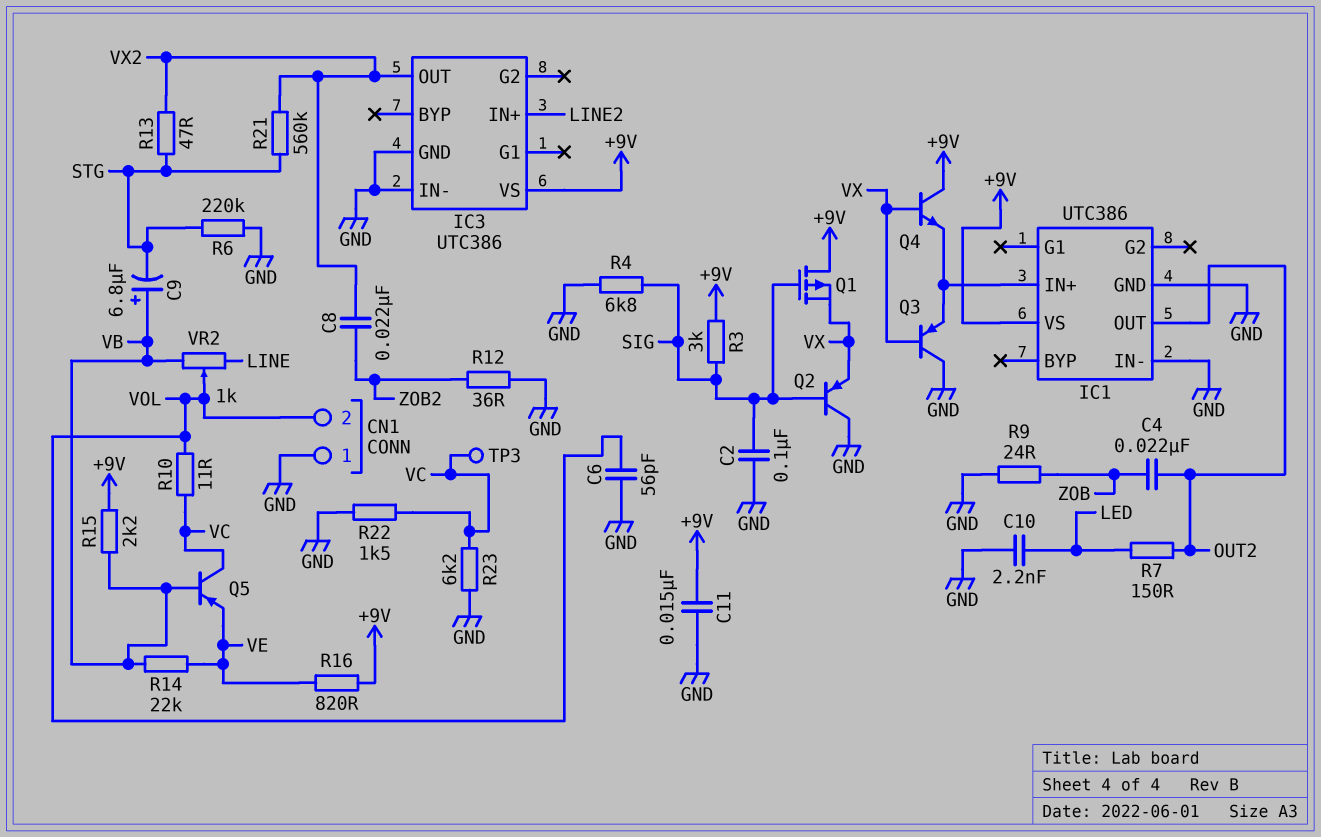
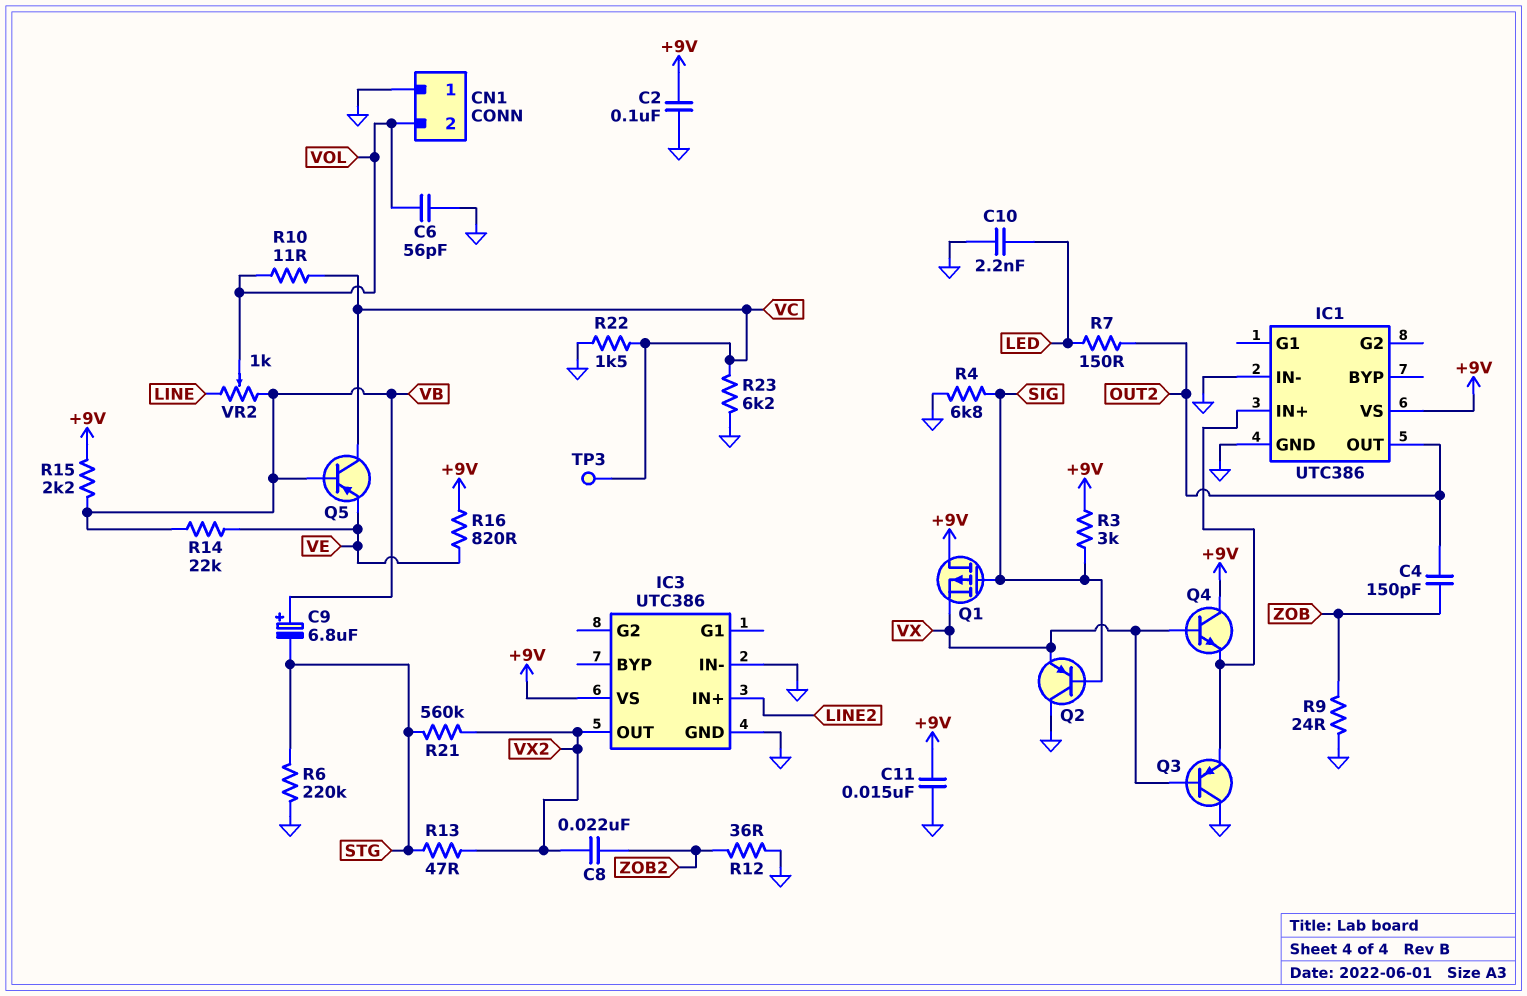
C2: 100nF (GND, SIG) -> 100nF (+9V, GND)
C4: 22nF (OUT2, ZOB) -> 150pF (OUT2, ZOB)

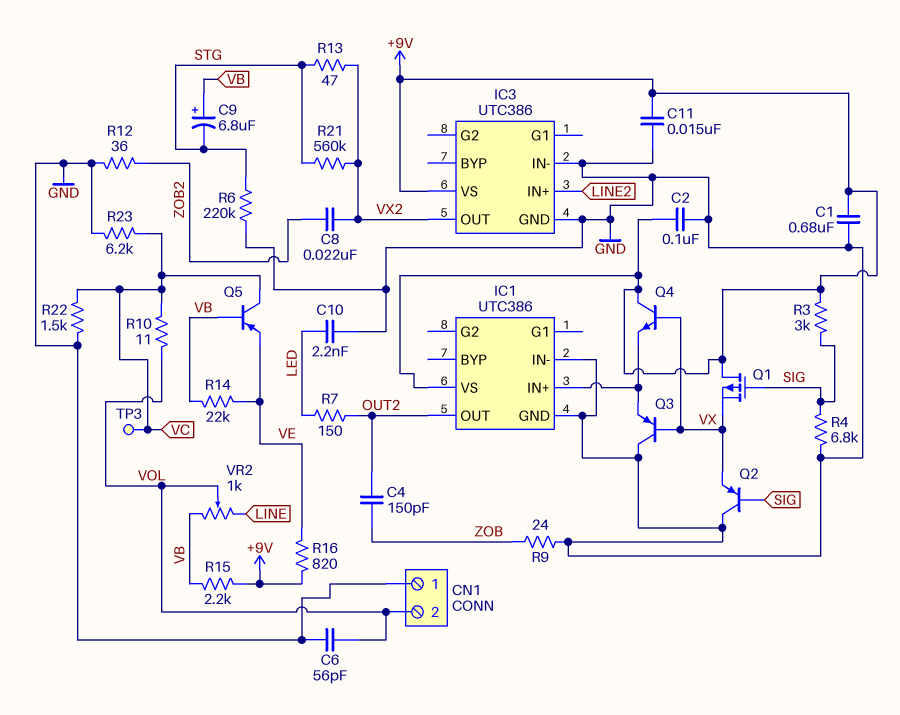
C1: none -> 680nF (+9V, GND)

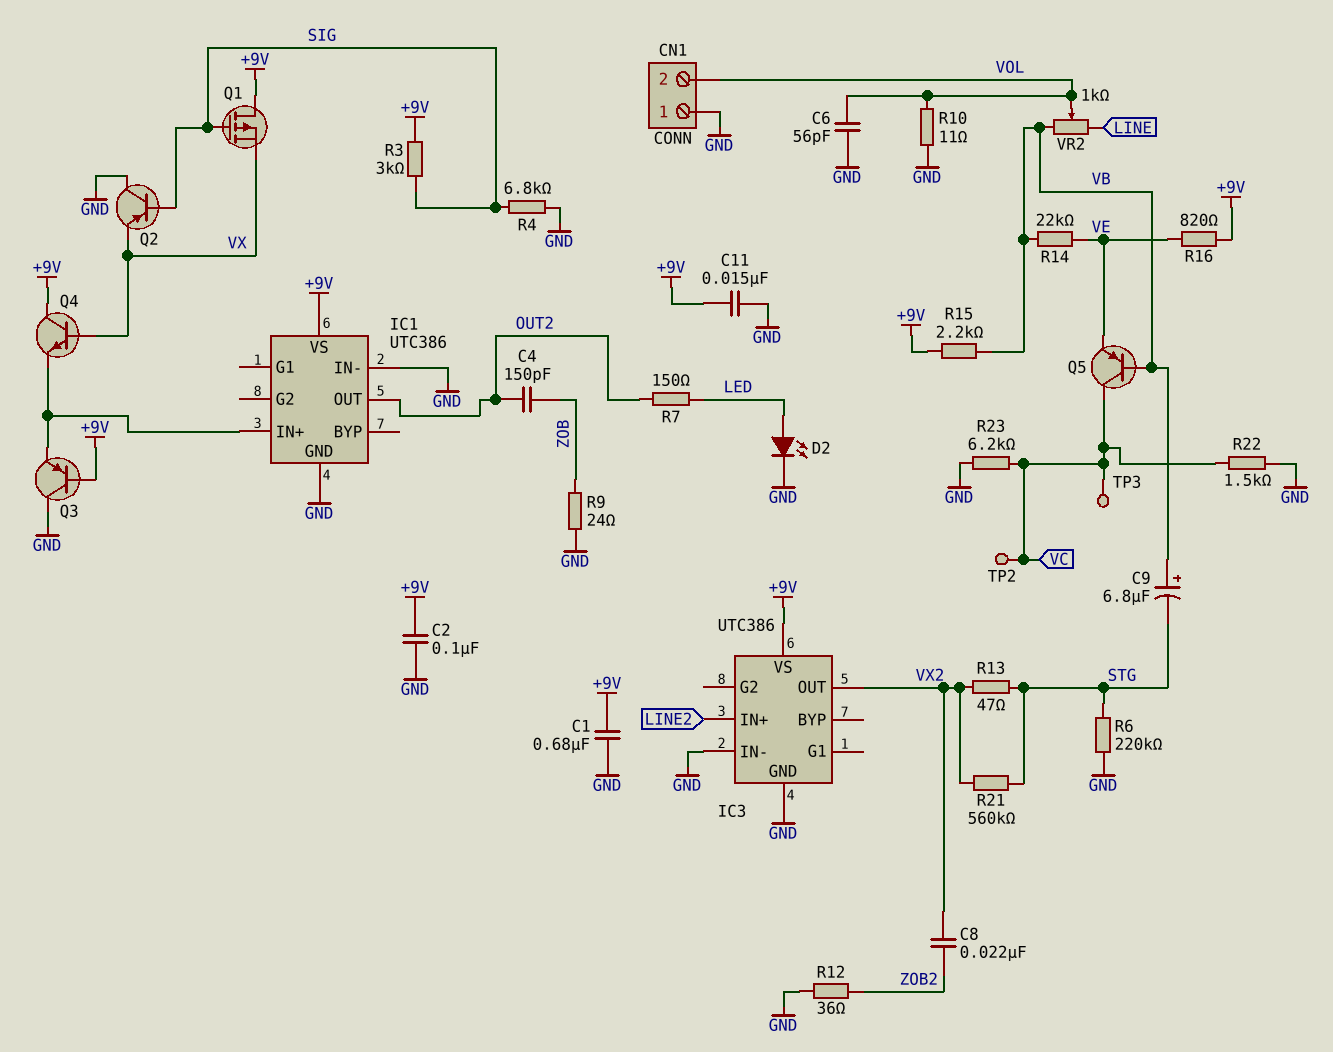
C10: 2.2nF (GND, LED) -> none
D2: none -> LED (A LED, K GND)
Q3: PNP (B VX, C GND, E IC1/IN+) -> PNP (B +9V, C GND, E IC1/IN+)
R10: 11 (VC, VOL) -> 11 (GND, VOL)
TP2: none -> test point (VC)

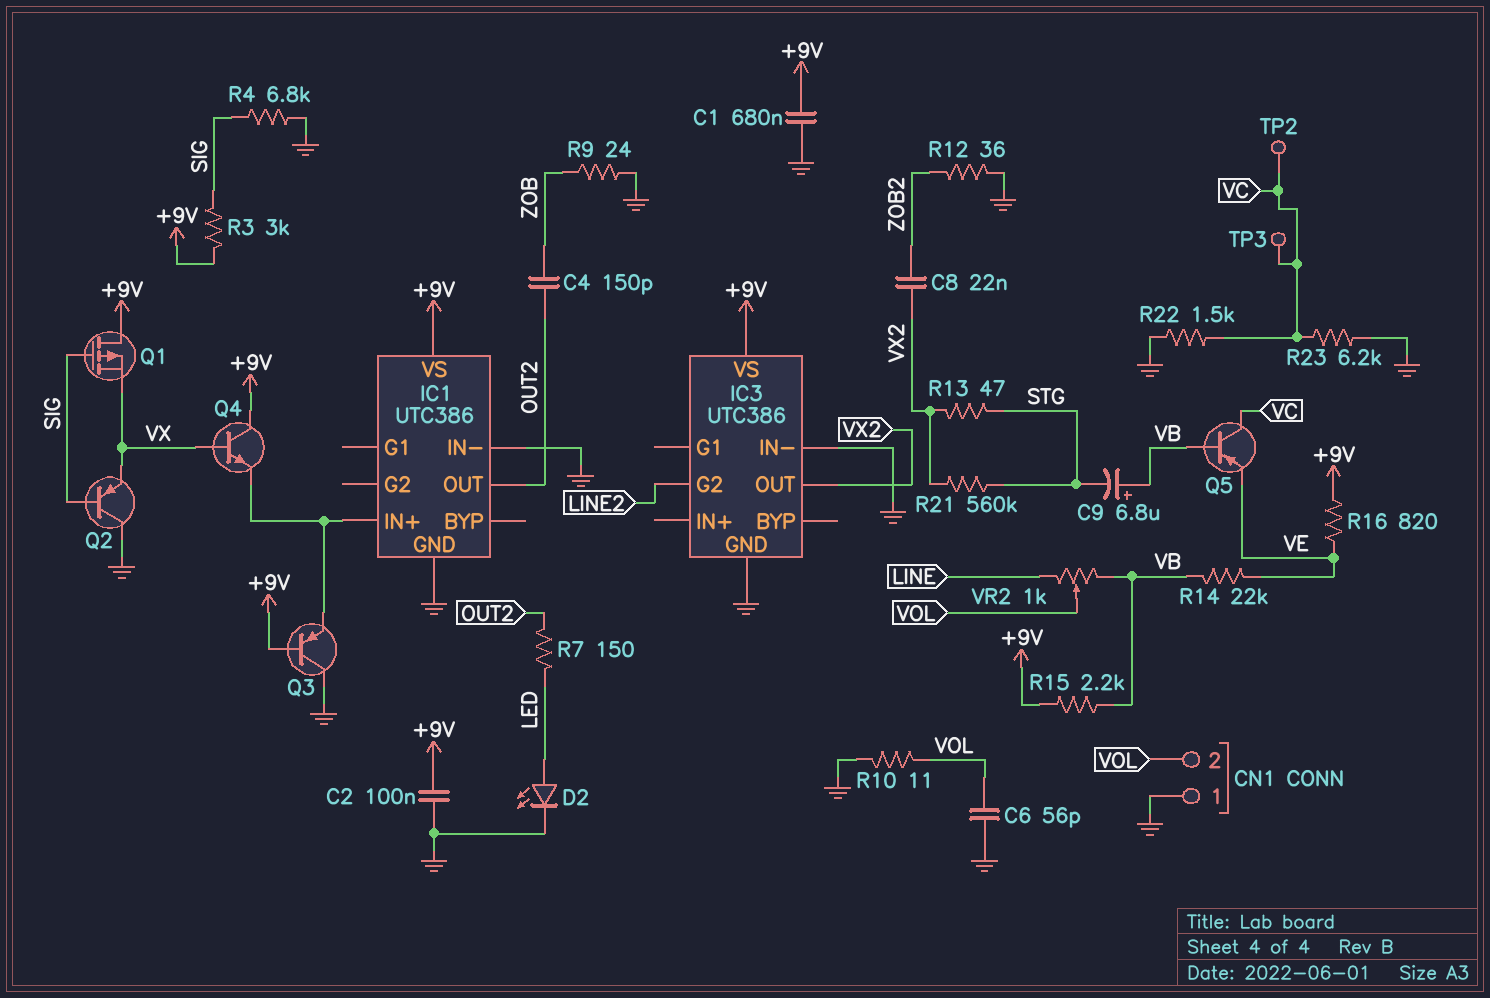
C11: 15nF (+9V, GND) -> none
IC3 pin G2: none -> LINE2
IC3 pin IN+: LINE2 -> none
R6: 220k (GND, STG) -> none

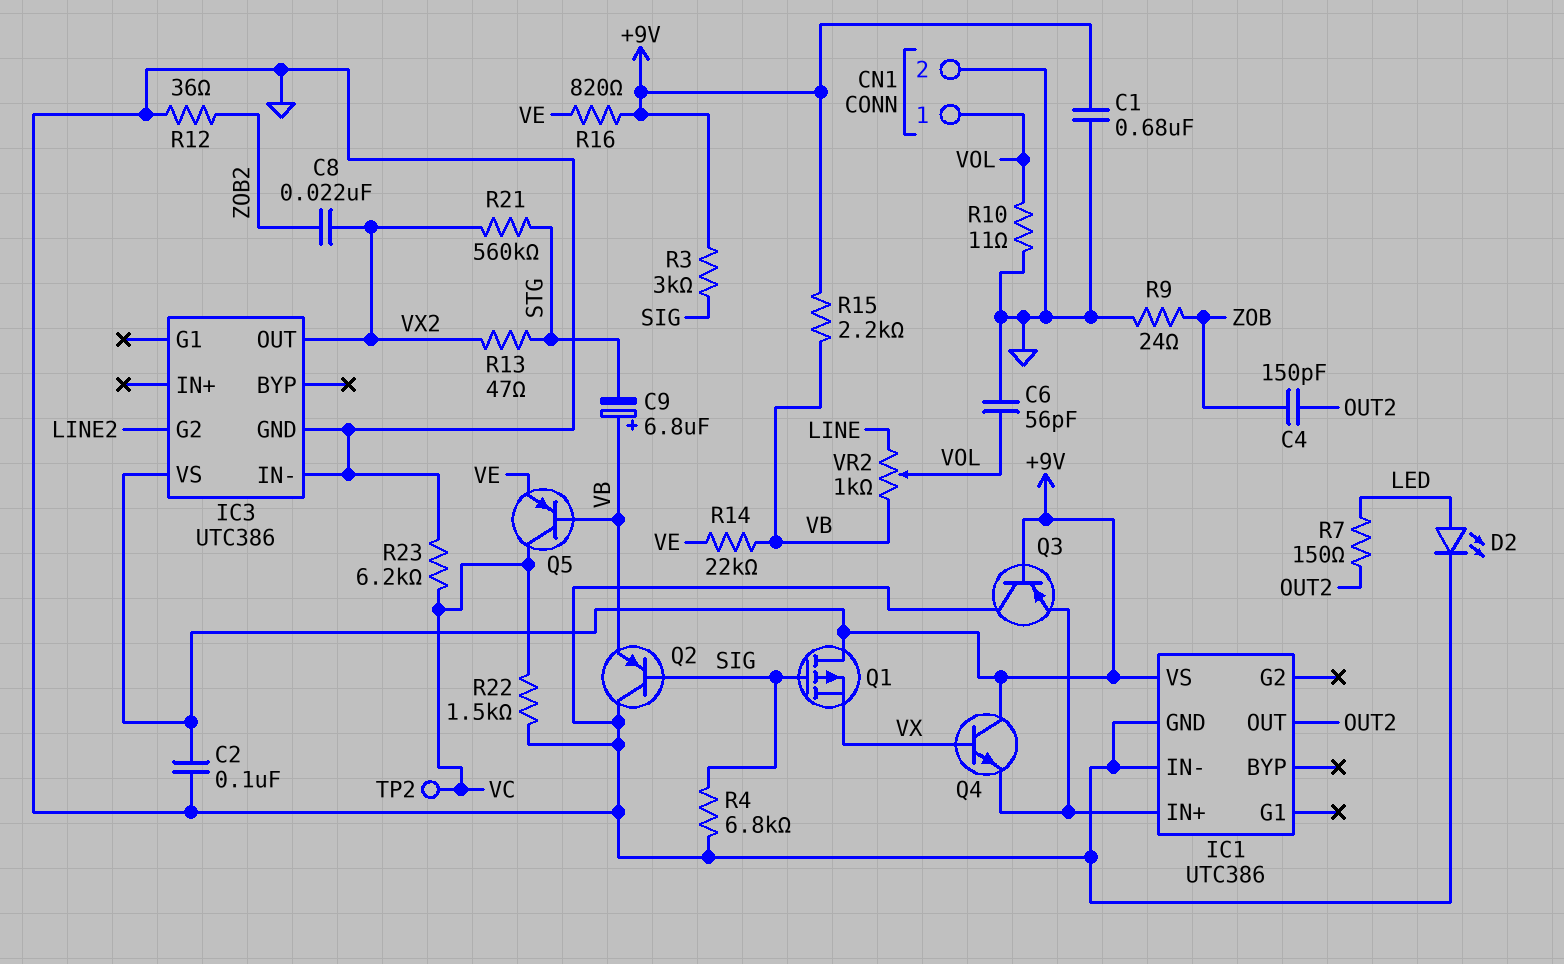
CN1 pin 1: GND -> VOL
CN1 pin 2: VOL -> GND
Q2: PNP (B SIG, C GND, E VX) -> PNP (B SIG, C GND, E VB)
TP3: test point (VC) -> none

